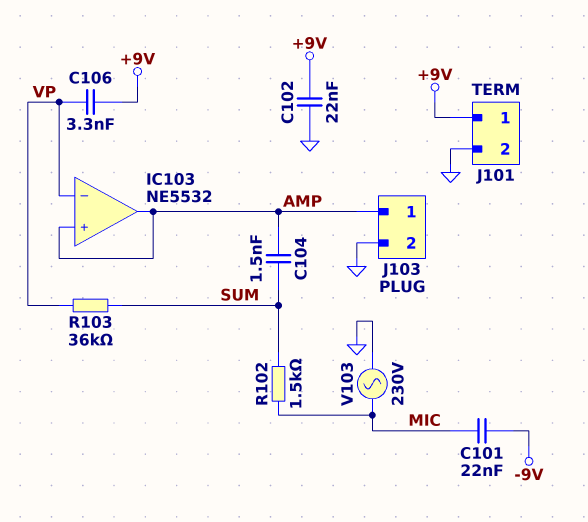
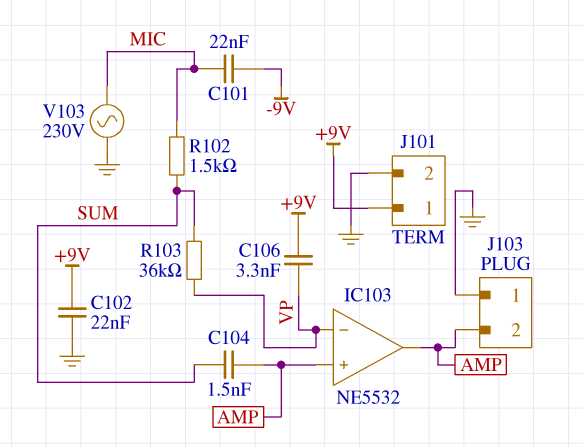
J103 pin 1: AMP -> GND
J103 pin 2: GND -> AMP

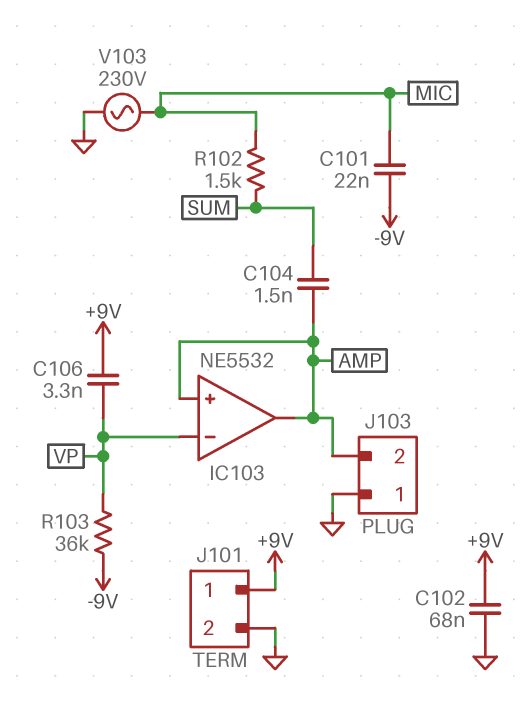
C102: 22nF (+9V, GND) -> 68nF (+9V, GND)
R103: 36k (SUM, VP) -> 36k (-9V, VP)

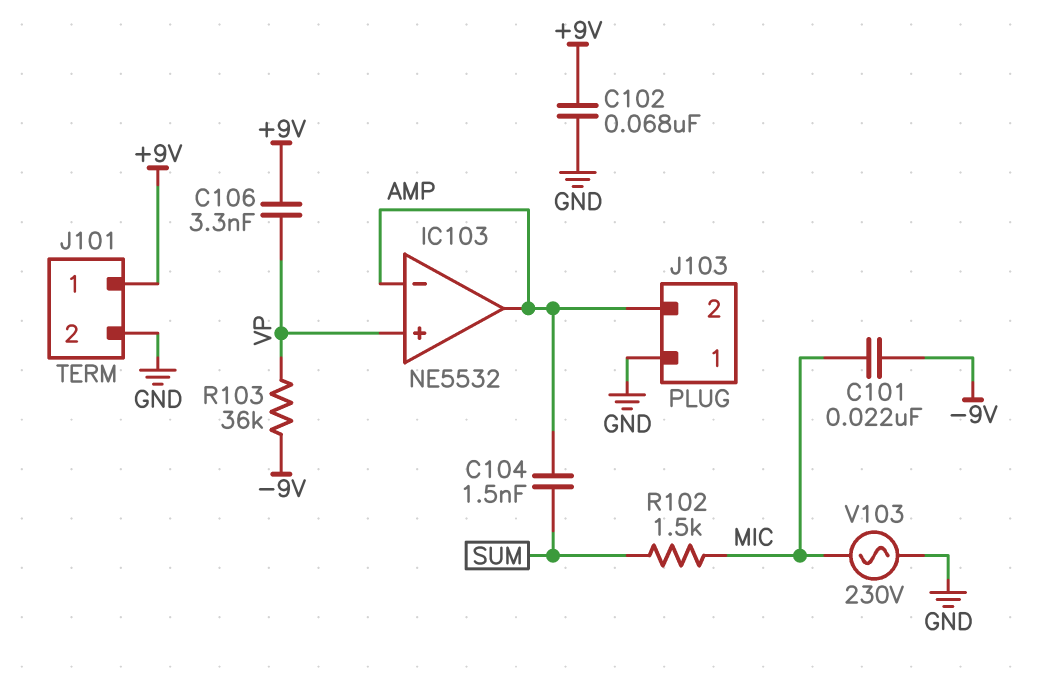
IC103 pin in+: AMP -> VP
IC103 pin in-: VP -> AMP

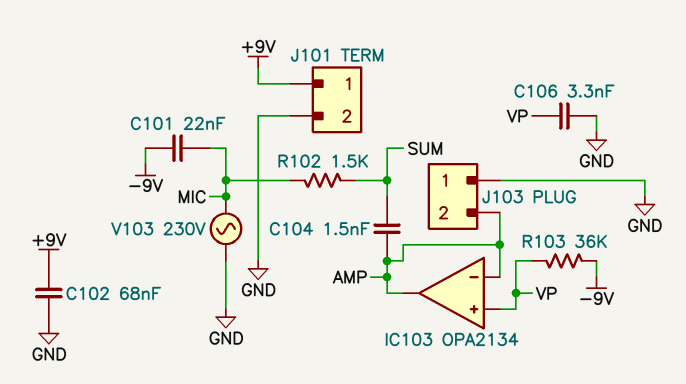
C106: 3.3nF (+9V, VP) -> 3.3nF (GND, VP)
IC103: NE5532 -> OPA2134

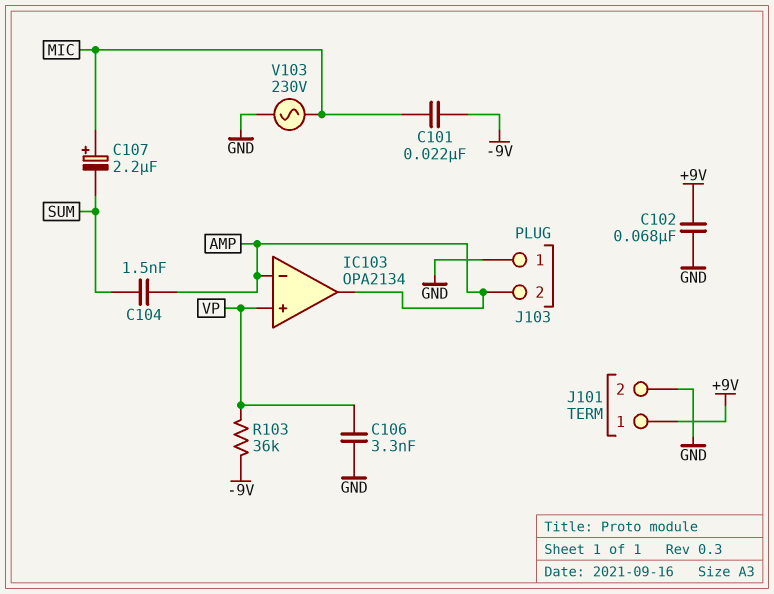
C107: none -> 2.2uF (plus MIC, minus SUM)
R102: 1.5k (MIC, SUM) -> none

